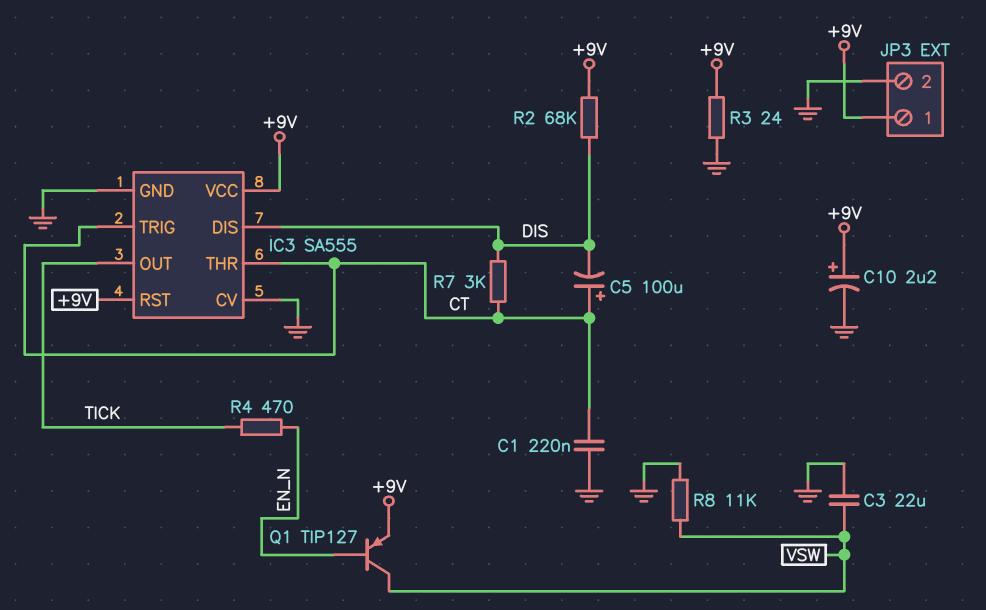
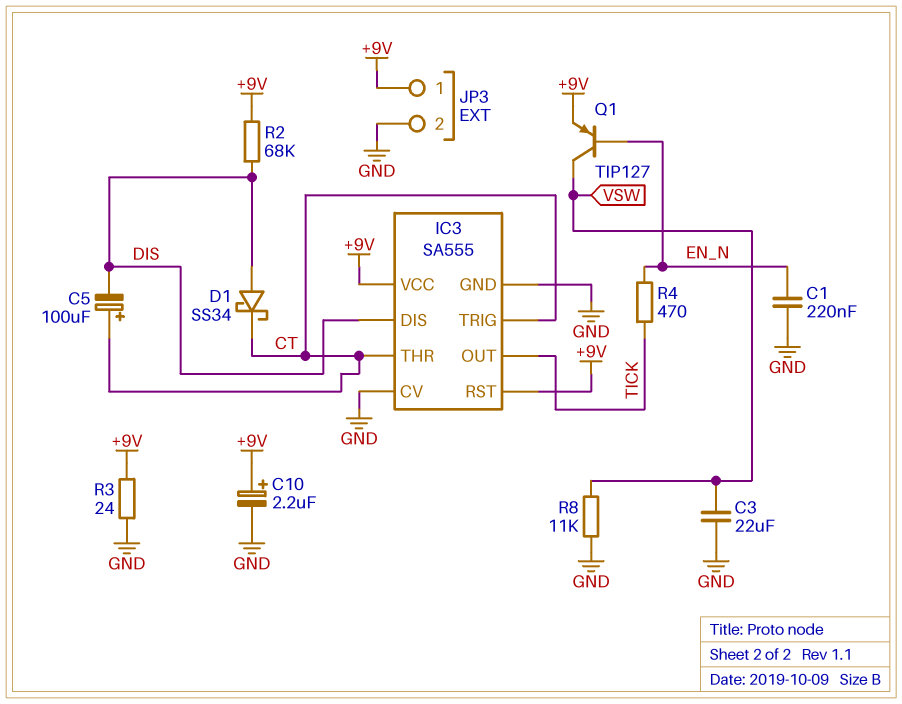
C1: 220nF (CT, GND) -> 220nF (EN_N, GND)
D1: none -> schottky SS34 (A DIS, K CT)
R7: 3k (CT, DIS) -> none

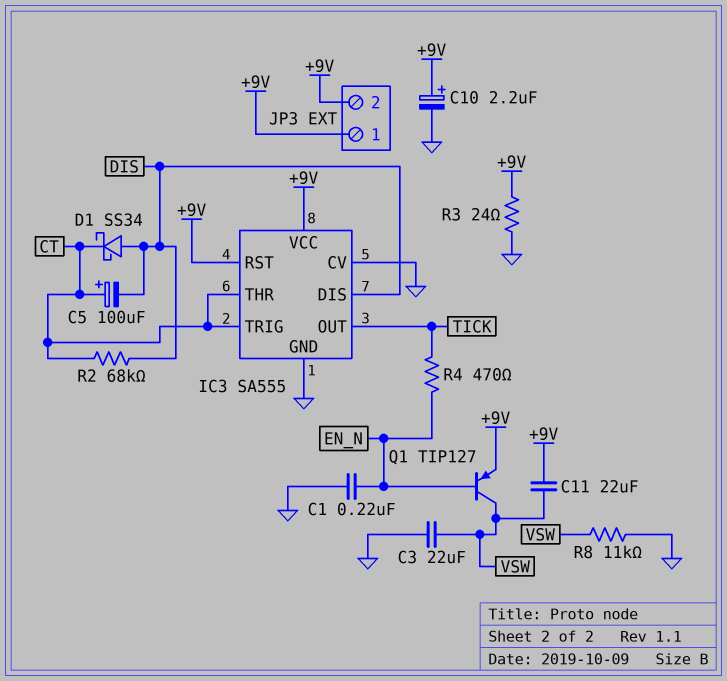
C11: none -> 22uF (+9V, VSW)
JP3 pin 2: GND -> +9V
R2: 68k (+9V, DIS) -> 68k (CT, DIS)

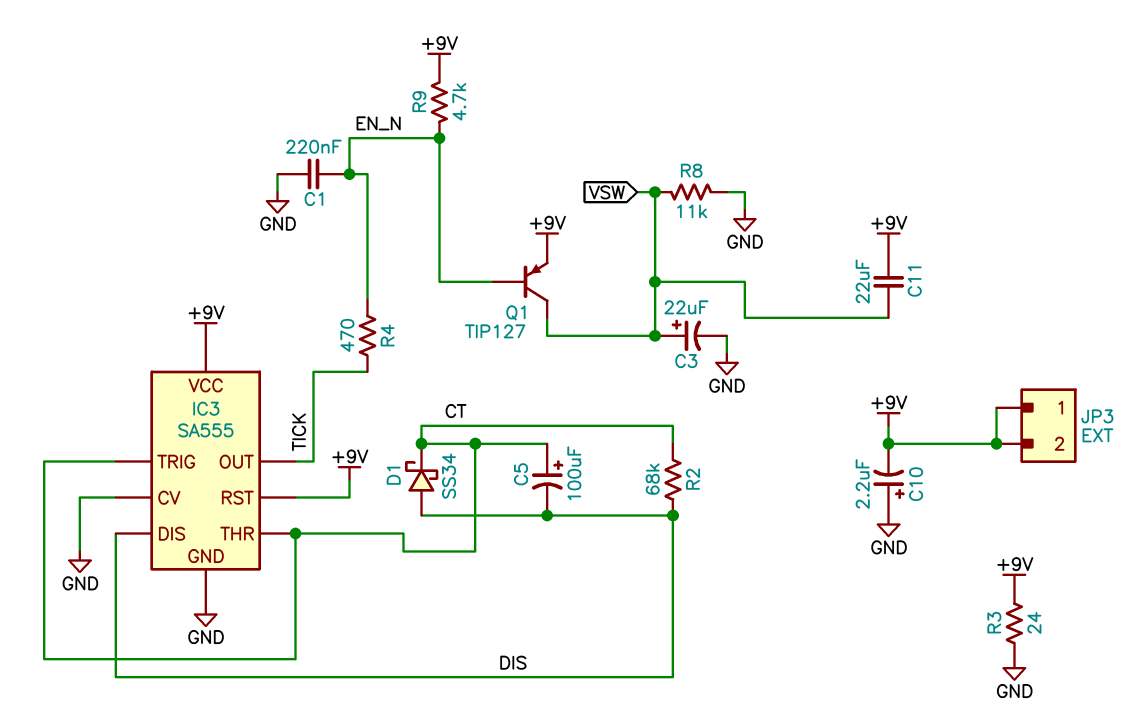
C3: 22uF (GND, VSW) -> 22uF (plus VSW, minus GND)
C10: 2.2uF (plus +9V, minus GND) -> 2.2uF (plus GND, minus +9V)
R9: none -> 4.7k (+9V, EN_N)

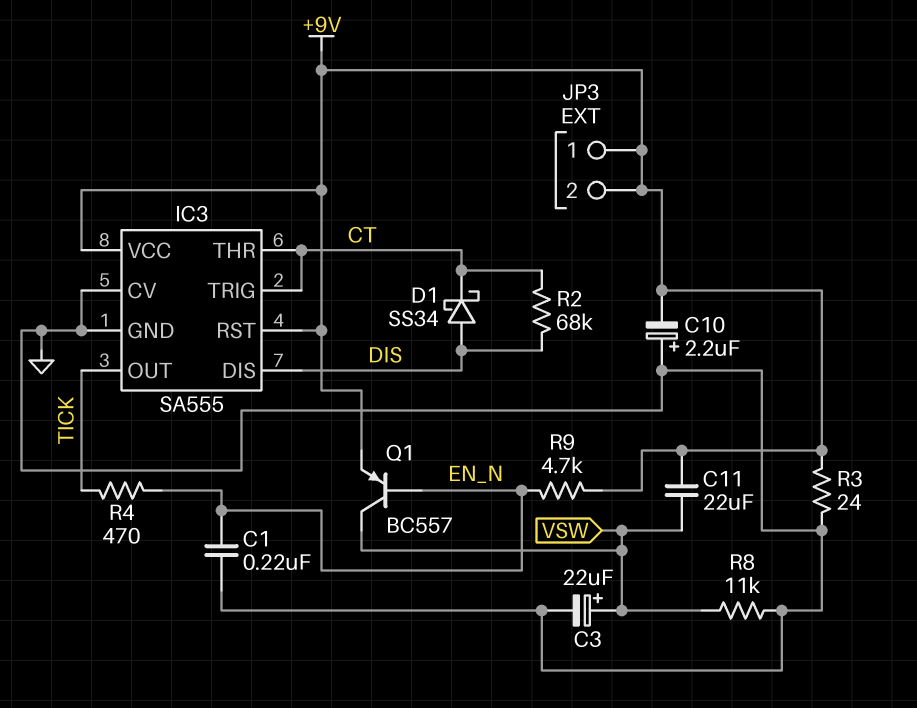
C5: 100uF (plus CT, minus DIS) -> none
Q1: PNP TIP127 (B EN_N, C VSW, E +9V) -> PNP BC557 (B EN_N, C VSW, E +9V)

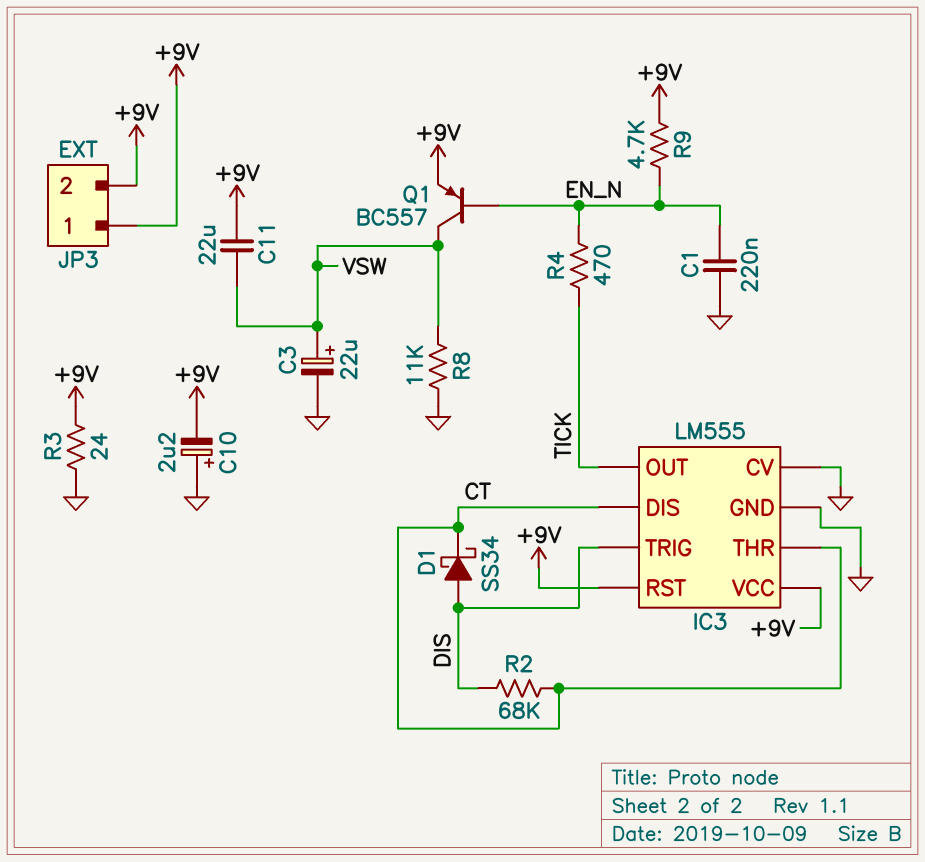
IC3: SA555 -> LM555
IC3 pin DIS: DIS -> CT
IC3 pin TRIG: CT -> DIS

